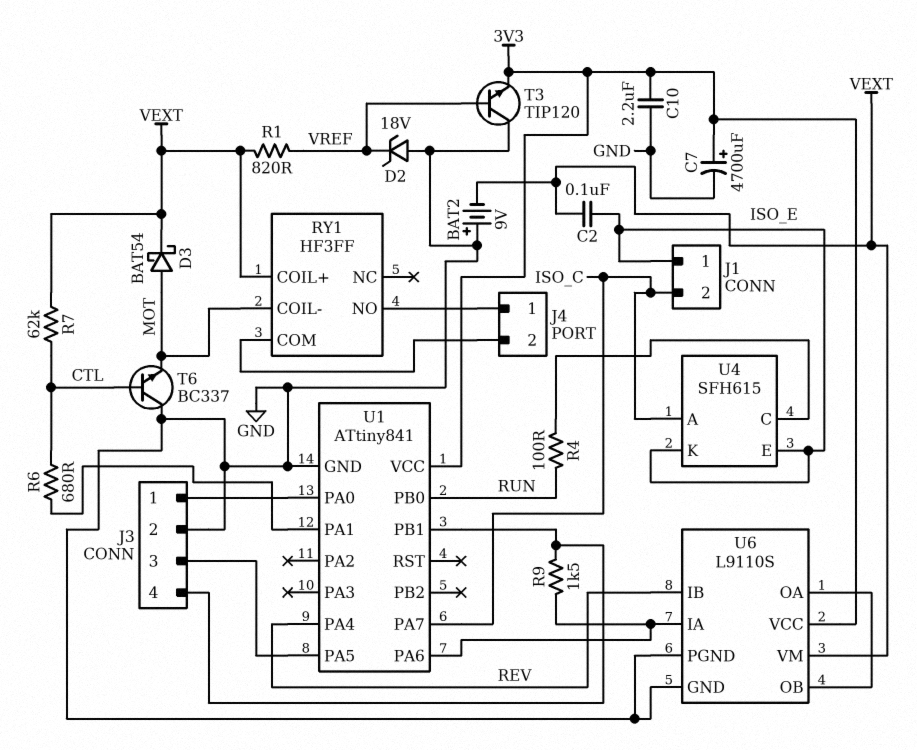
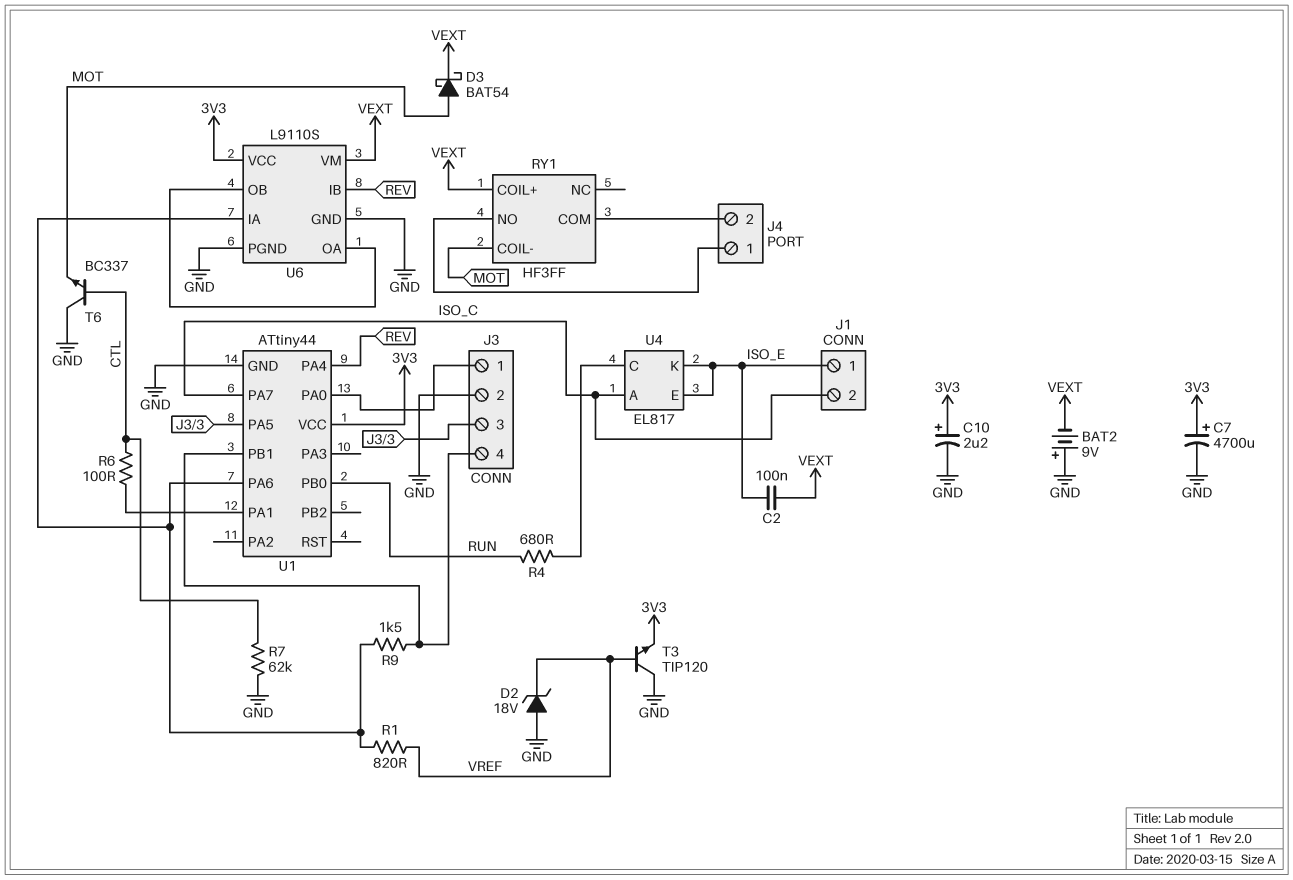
C10: 2.2uF (3V3, GND) -> 2.2uF (plus 3V3, minus GND)
R1: 820 (VEXT, VREF) -> 820 (U1/PA6, VREF)
R4: 100 (RUN, U4/C) -> 680 (RUN, U4/C)
R6: 680 (CTL, U1/PA1) -> 100 (CTL, U1/PA1)
R7: 62k (CTL, VEXT) -> 62k (CTL, GND)
U1: ATtiny841 -> ATtiny44
U4: SFH615 -> EL817

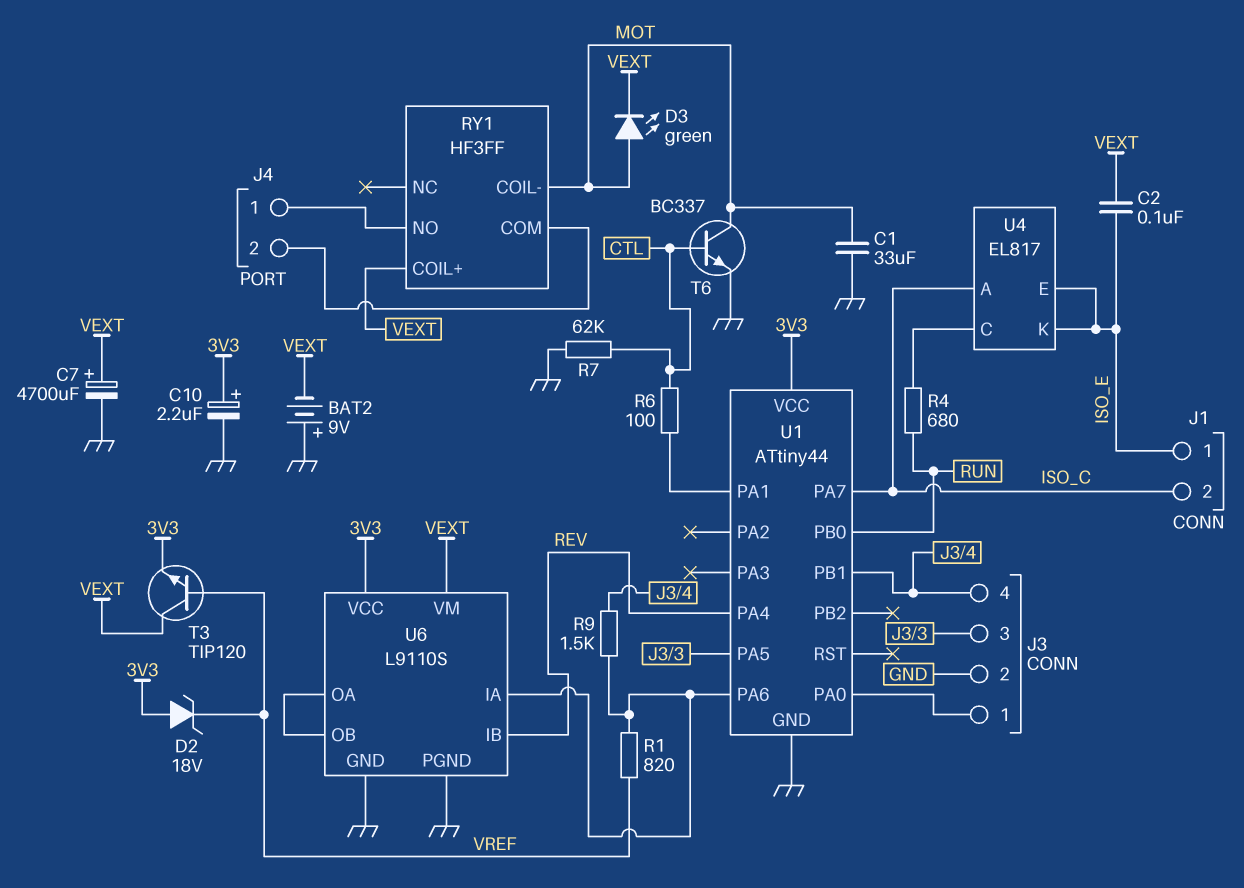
C1: none -> 33uF (GND, MOT)
C7: 4700uF (plus 3V3, minus GND) -> 4700uF (plus VEXT, minus GND)
D2: zener 18V (A GND, K VREF) -> zener 18V (A 3V3, K VREF)
D3: schottky BAT54 (A MOT, K VEXT) -> LED green (A MOT, K VEXT)
T3: NPN TIP120 (B VREF, C GND, E 3V3) -> NPN TIP120 (B VREF, C VEXT, E 3V3)
T6: NPN BC337 (B CTL, C GND, E MOT) -> NPN BC337 (B CTL, C MOT, E GND)

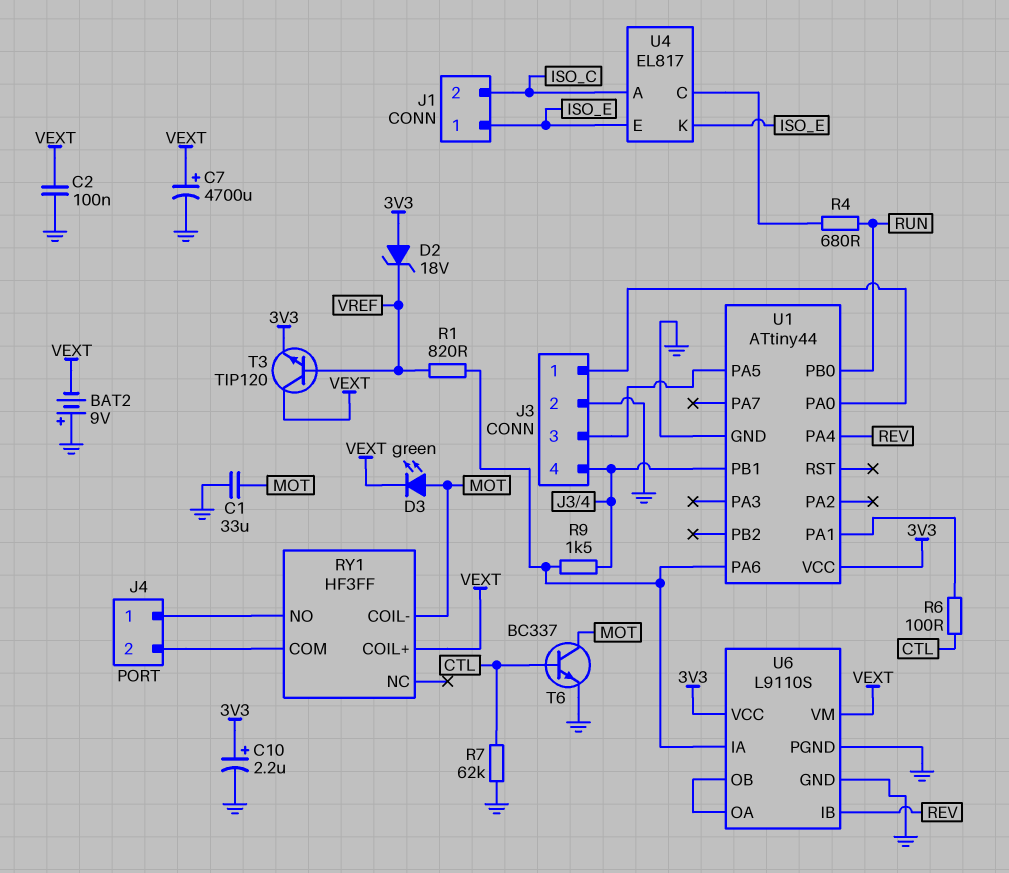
C2: 100nF (ISO_E, VEXT) -> 100nF (GND, VEXT)
U1 pin PA7: ISO_C -> none

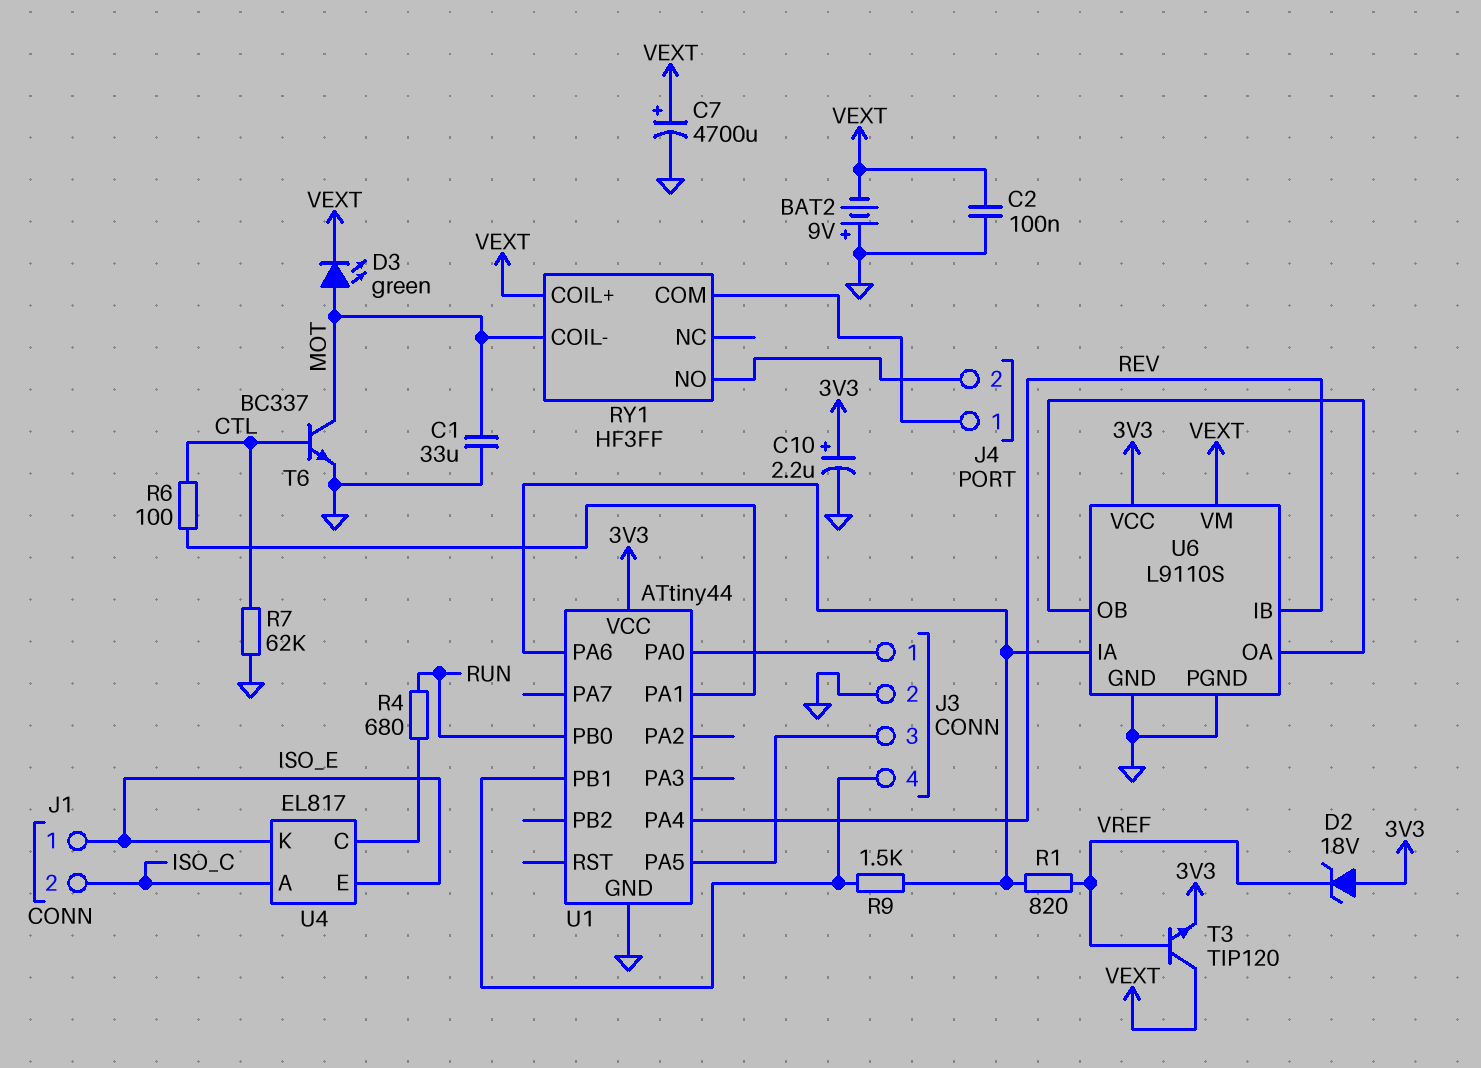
RY1 pin COM: J4/2 -> J4/1
RY1 pin NO: J4/1 -> J4/2

